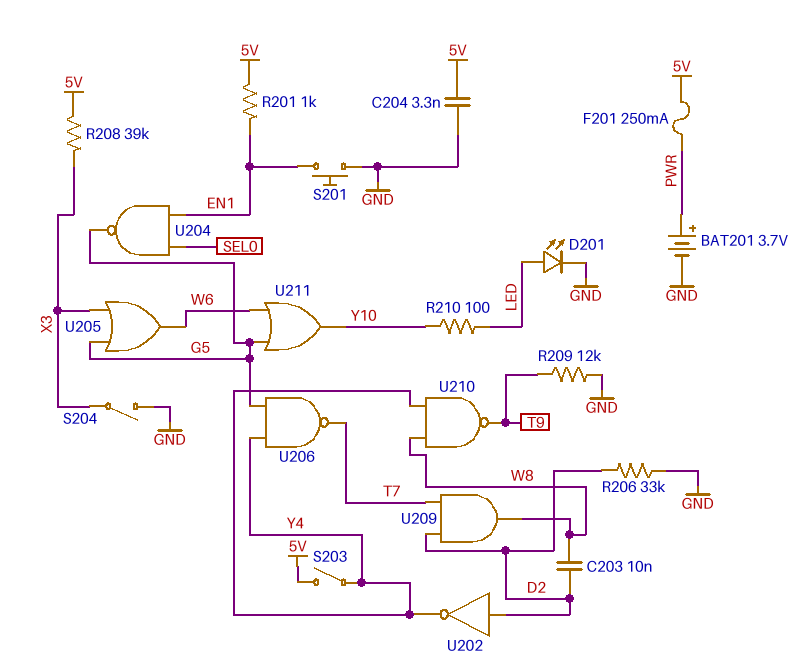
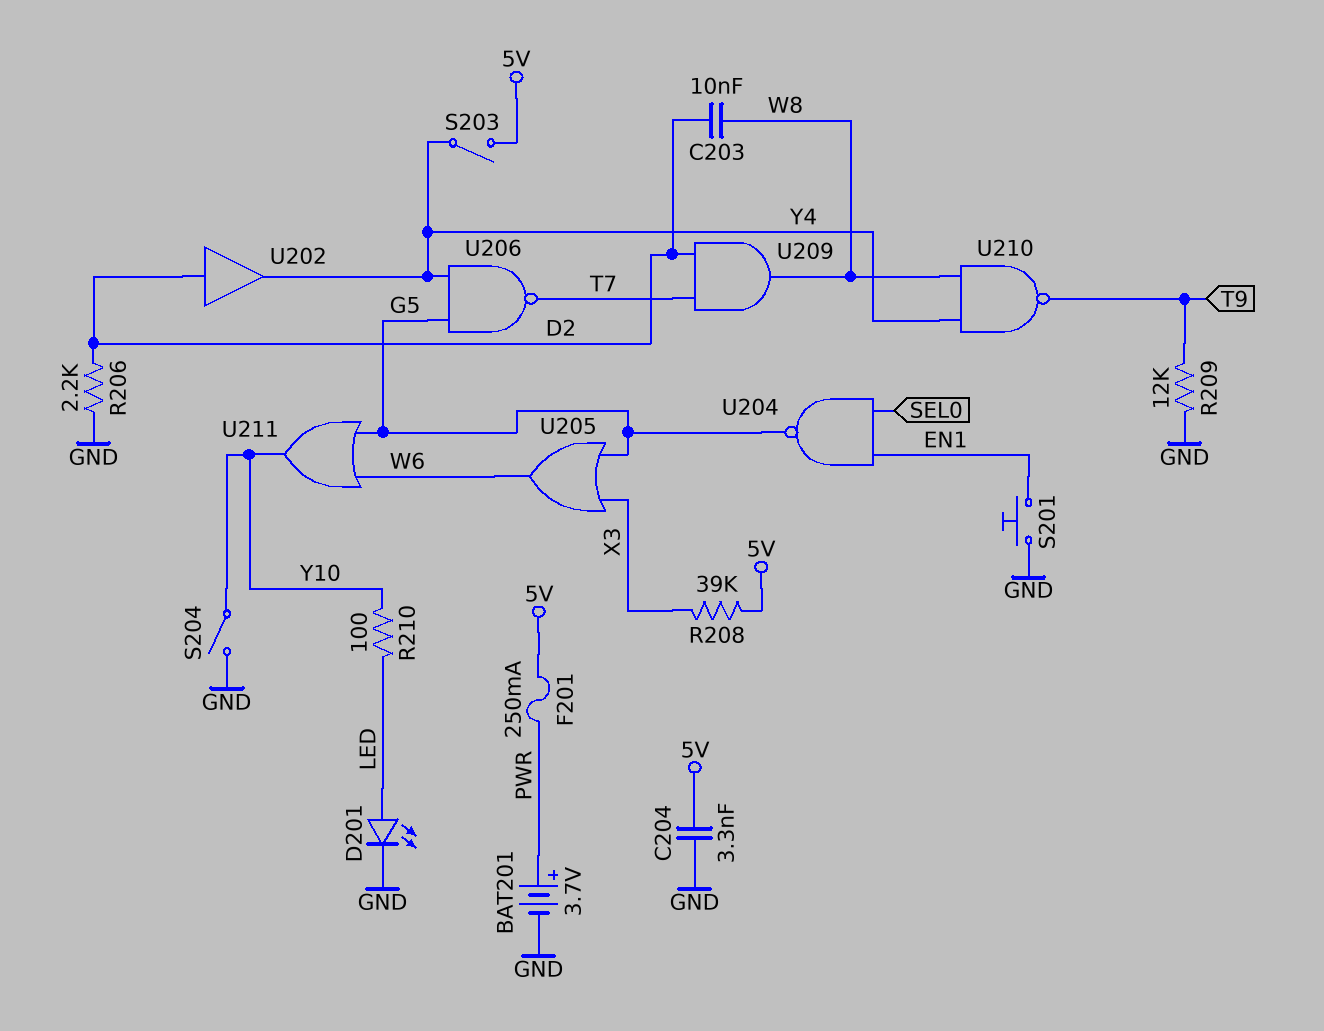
R201: 1k (5V, EN1) -> none
R206: 33k (D2, GND) -> 2.2k (D2, GND)
S204: switch (GND, X3) -> switch (GND, Y10)
U202: NOT (in D2, out Y4) -> buffer (in D2, out Y4)

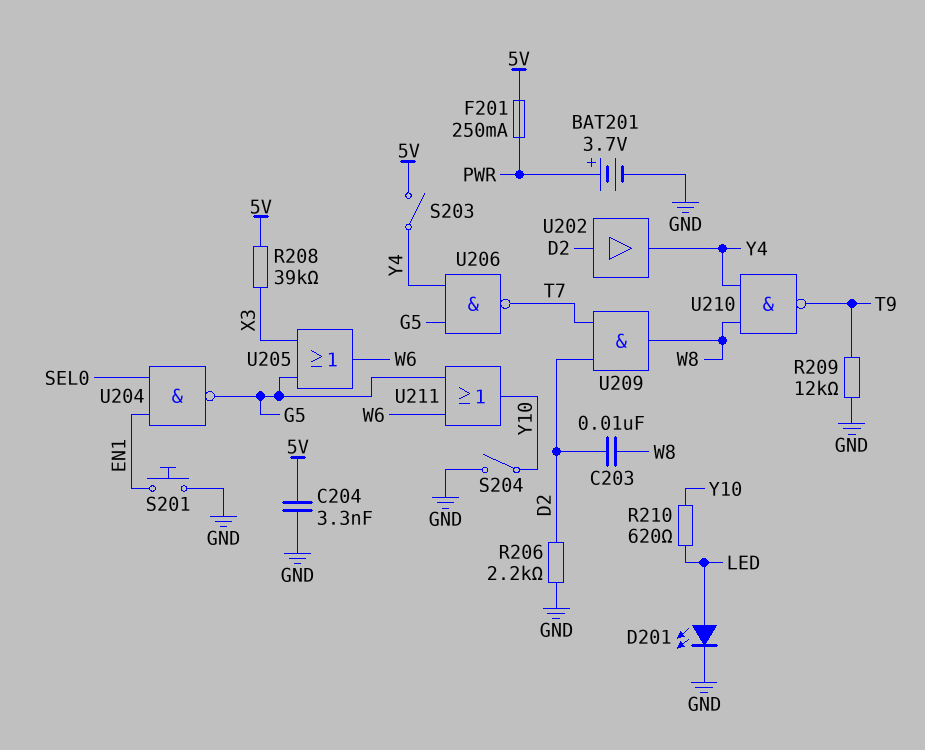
R210: 100 (LED, Y10) -> 620 (LED, Y10)

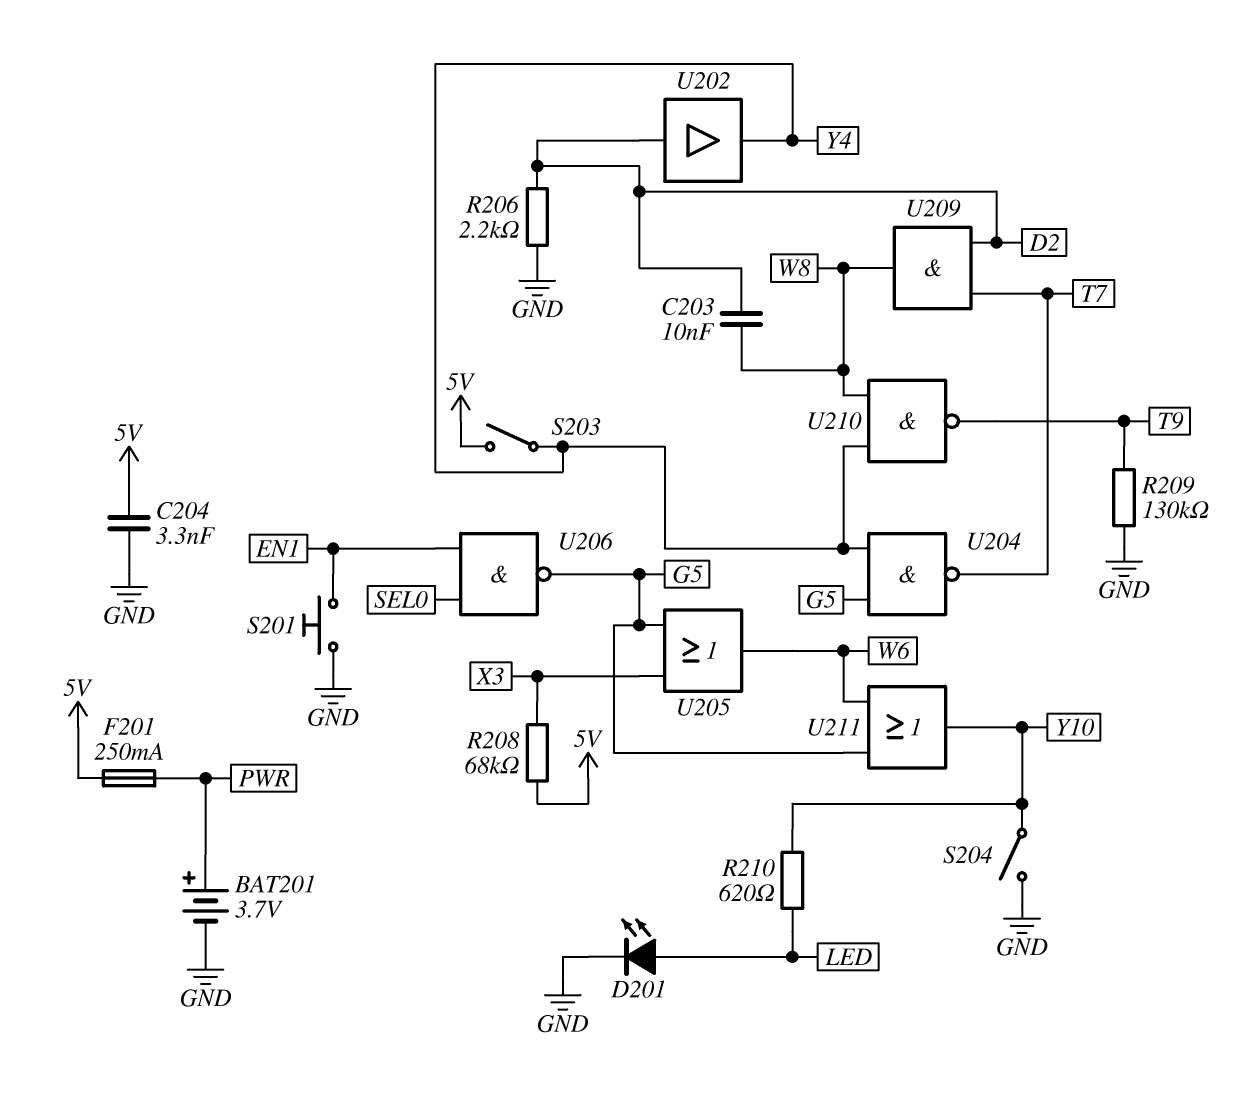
R208: 39k (5V, X3) -> 68k (5V, X3)
R209: 12k (GND, T9) -> 130k (GND, T9)
U204: NAND (in EN1, in SEL0, out G5) -> NAND (in G5, in Y4, out T7)
U206: NAND (in G5, in Y4, out T7) -> NAND (in EN1, in SEL0, out G5)

